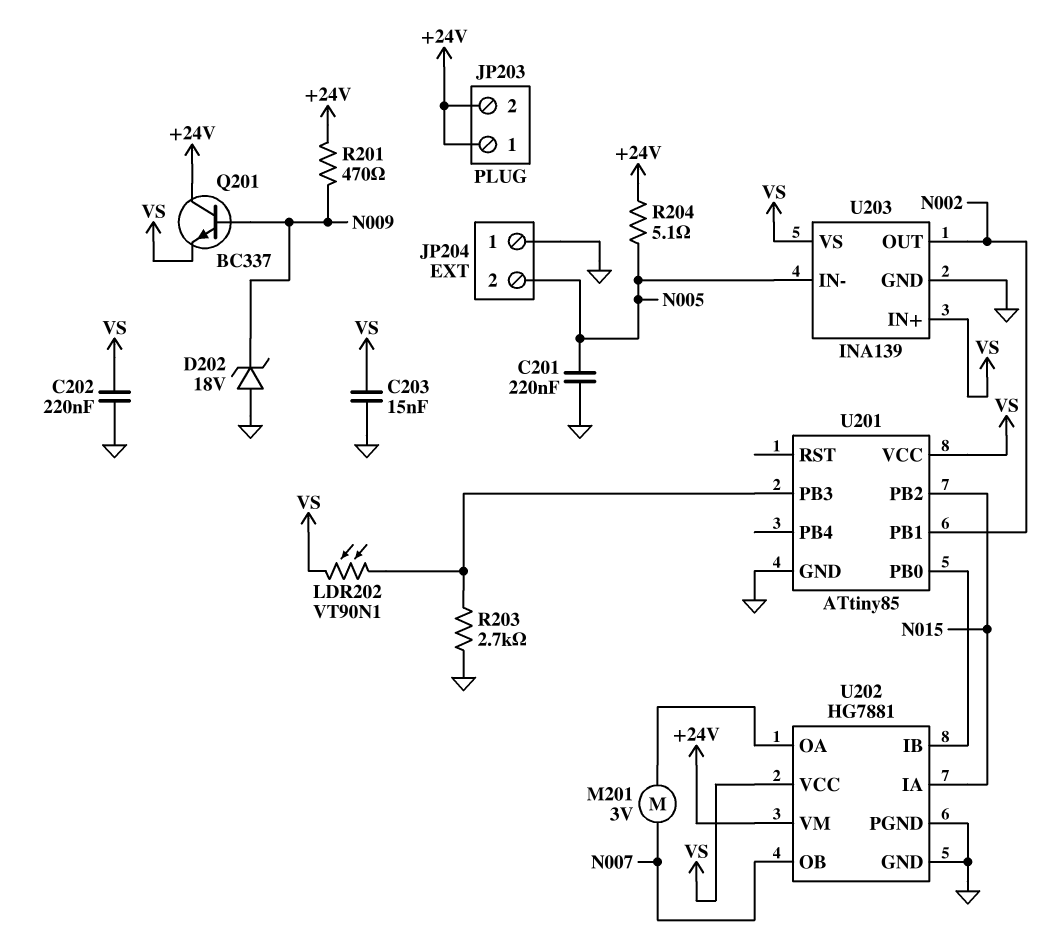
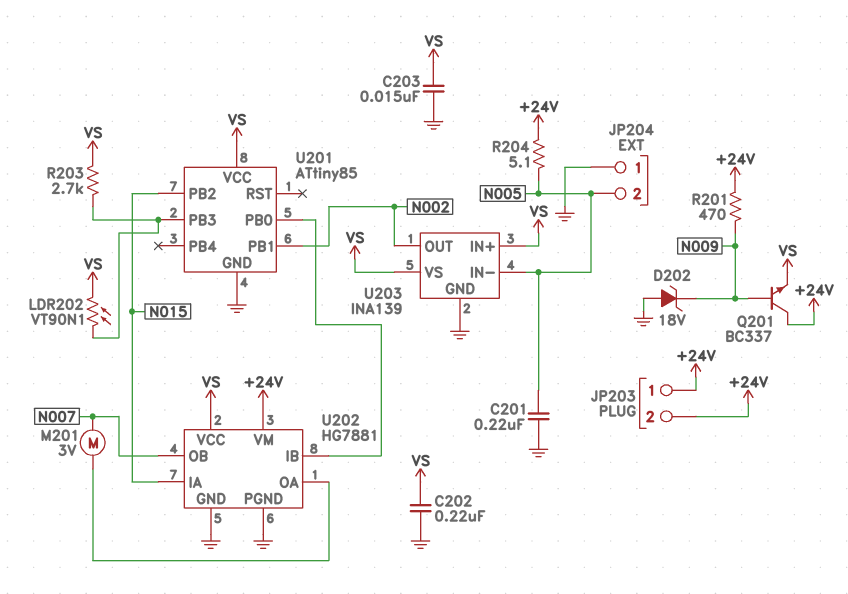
R203: 2.7k (GND, U201/PB3) -> 2.7k (U201/PB3, VS)

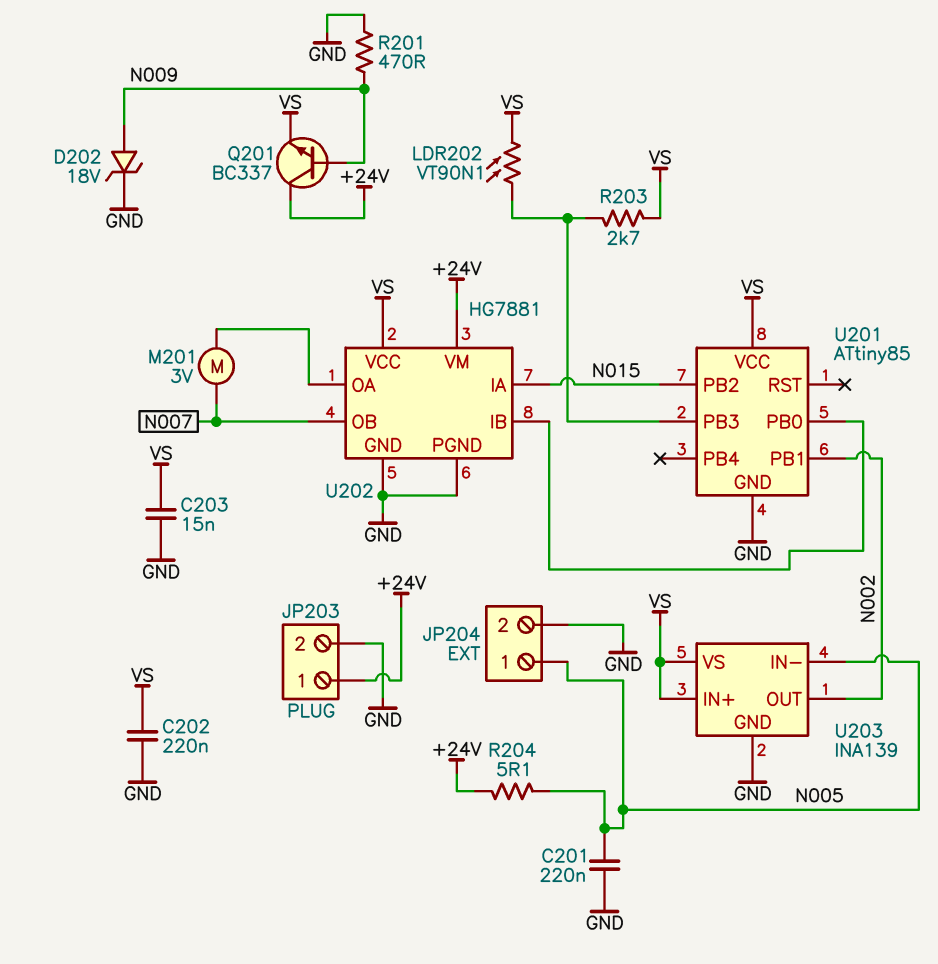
D202: zener 18V (A GND, K N009) -> zener 18V (A N009, K GND)
JP203 pin 2: +24V -> GND
JP204 pin 1: GND -> N005
JP204 pin 2: N005 -> GND
R201: 470 (+24V, N009) -> 470 (GND, N009)

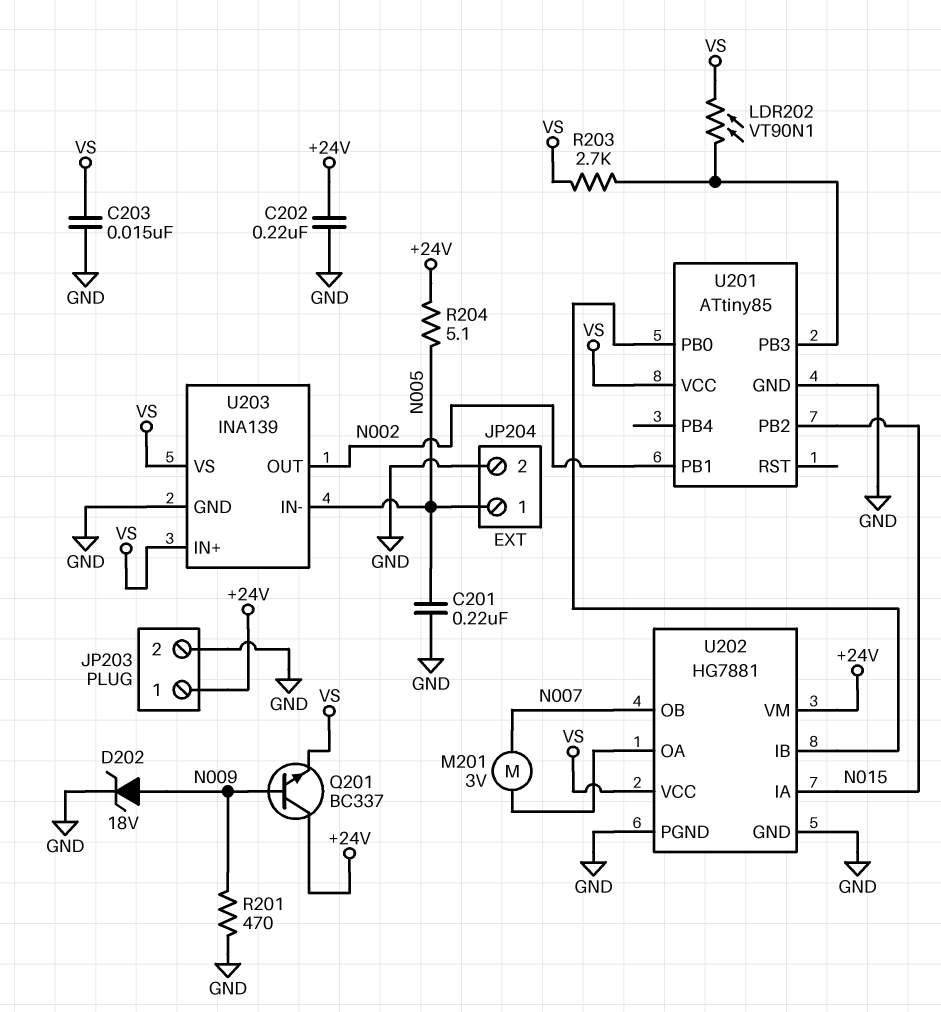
C202: 220nF (GND, VS) -> 220nF (+24V, GND)

